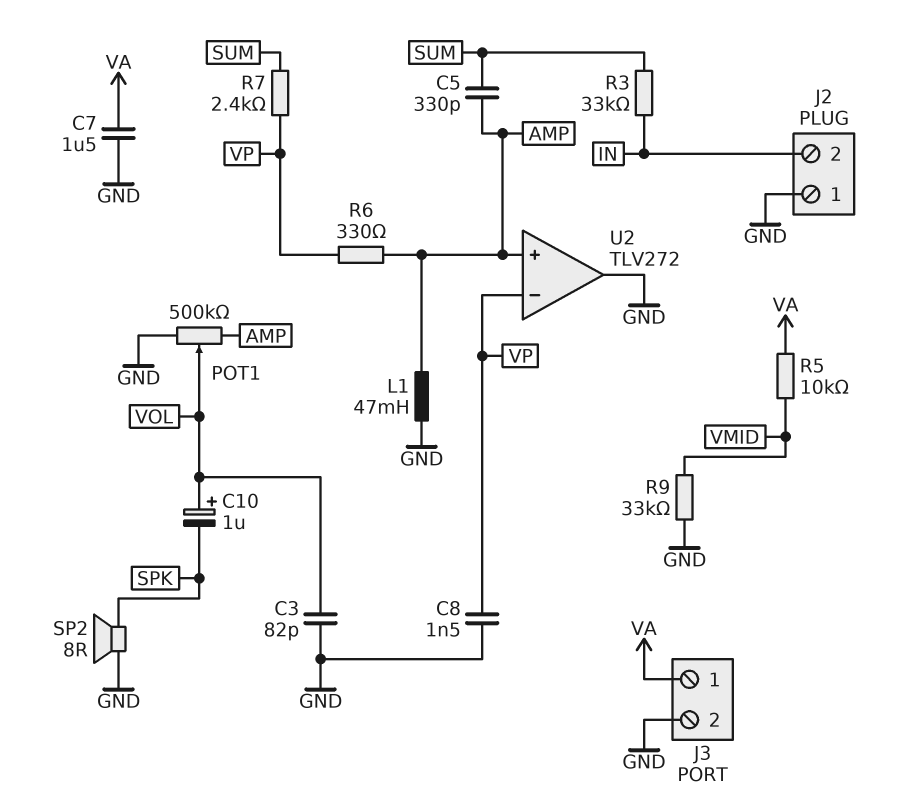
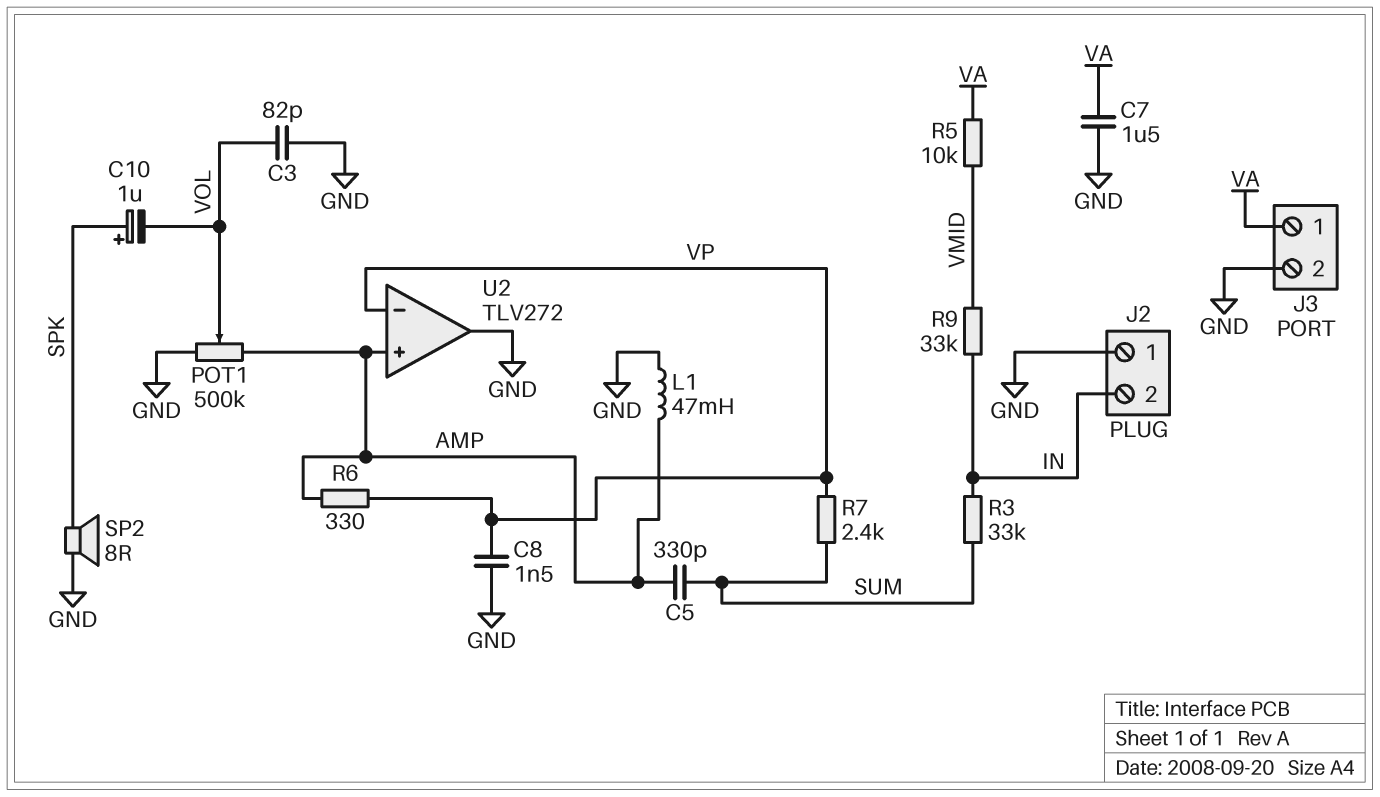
C10: 1uF (plus VOL, minus SPK) -> 1uF (plus SPK, minus VOL)
R9: 33k (GND, VMID) -> 33k (IN, VMID)

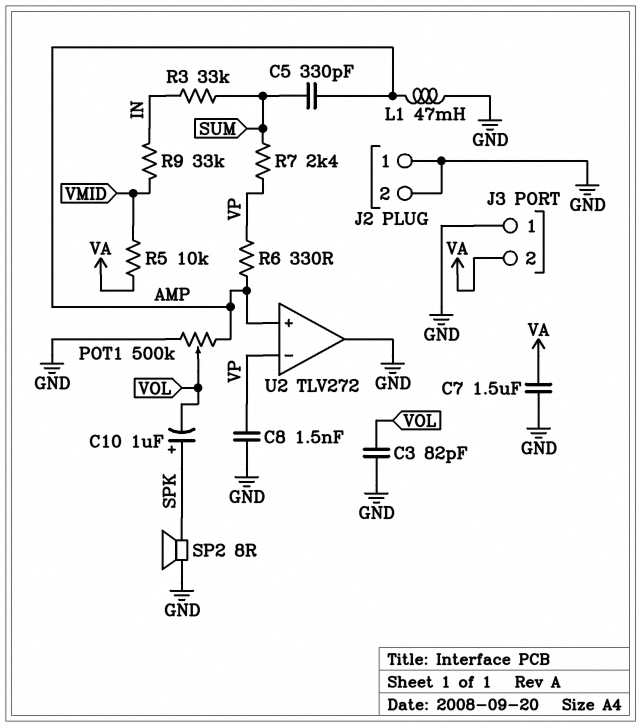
J2 pin 2: IN -> GND
J3 pin 1: VA -> GND
J3 pin 2: GND -> VA

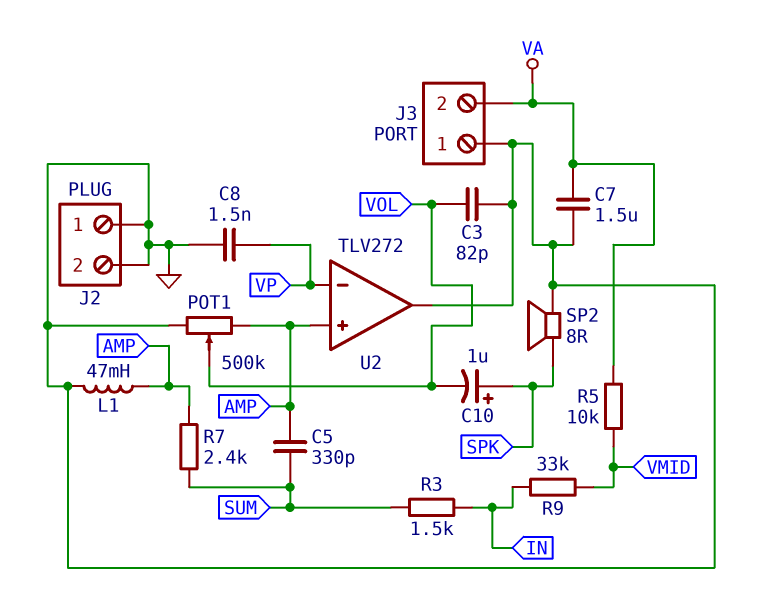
R3: 33k (IN, SUM) -> 1.5k (IN, SUM)
R6: 330 (AMP, VP) -> none
R7: 2.4k (SUM, VP) -> 2.4k (AMP, SUM)

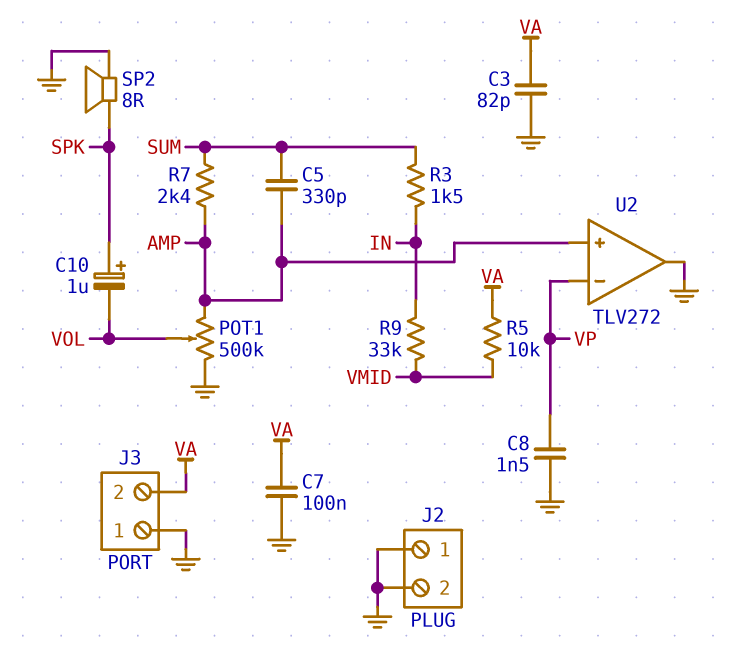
C3: 82pF (GND, VOL) -> 82pF (GND, VA)
C7: 1.5uF (GND, VA) -> 100nF (GND, VA)
L1: 47mH (AMP, GND) -> none

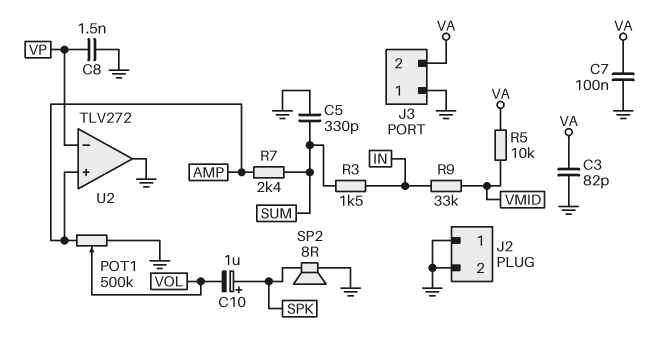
C5: 330pF (AMP, SUM) -> 330pF (GND, SUM)

